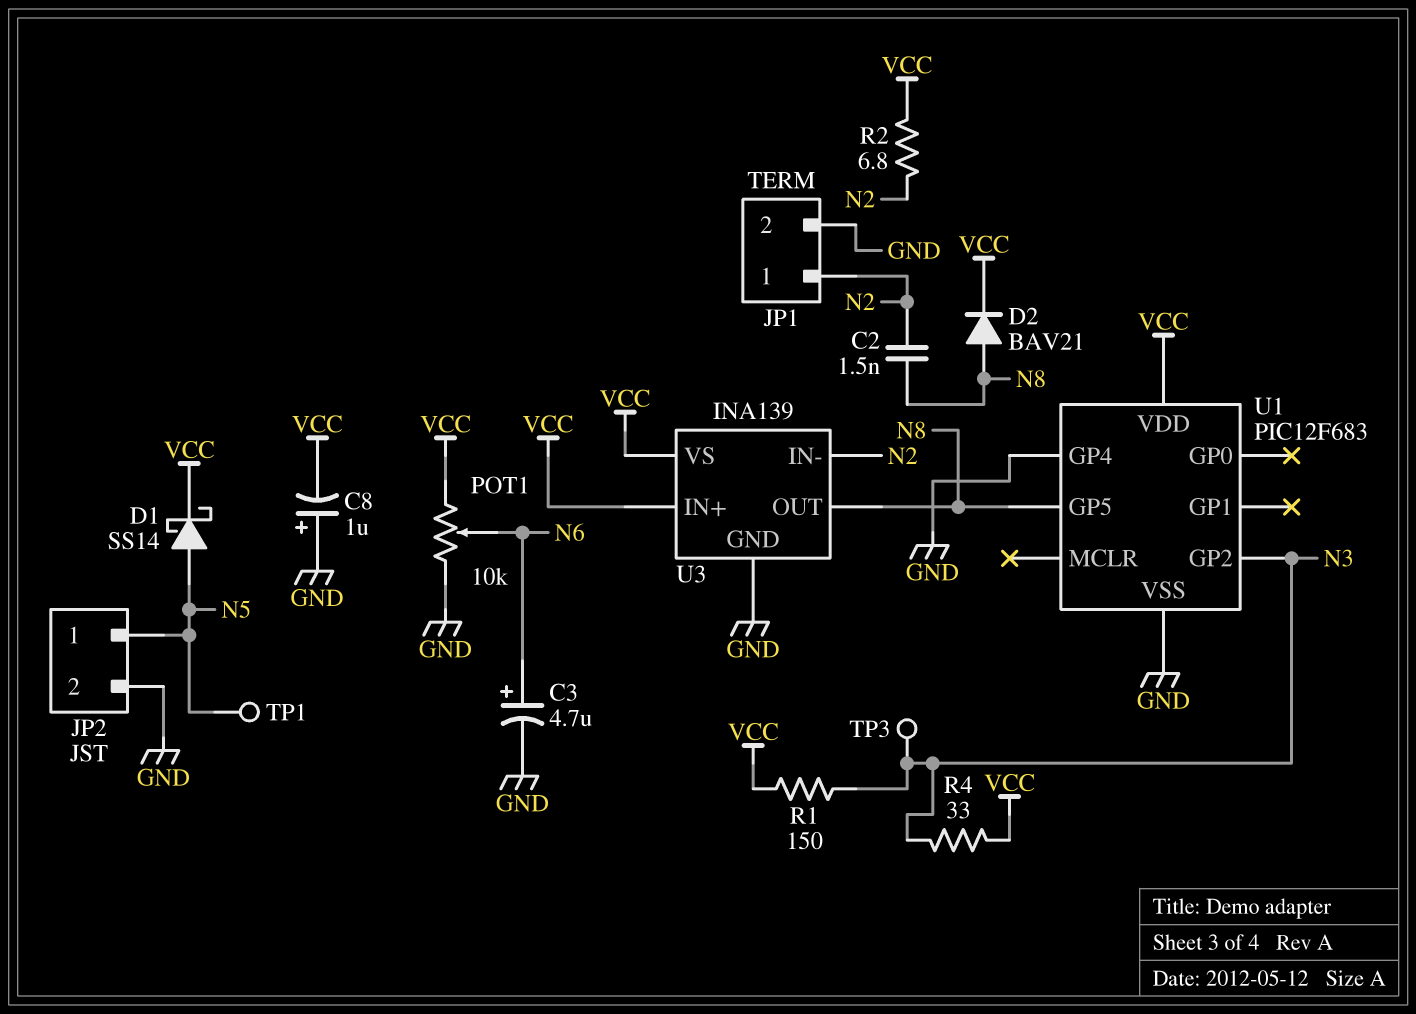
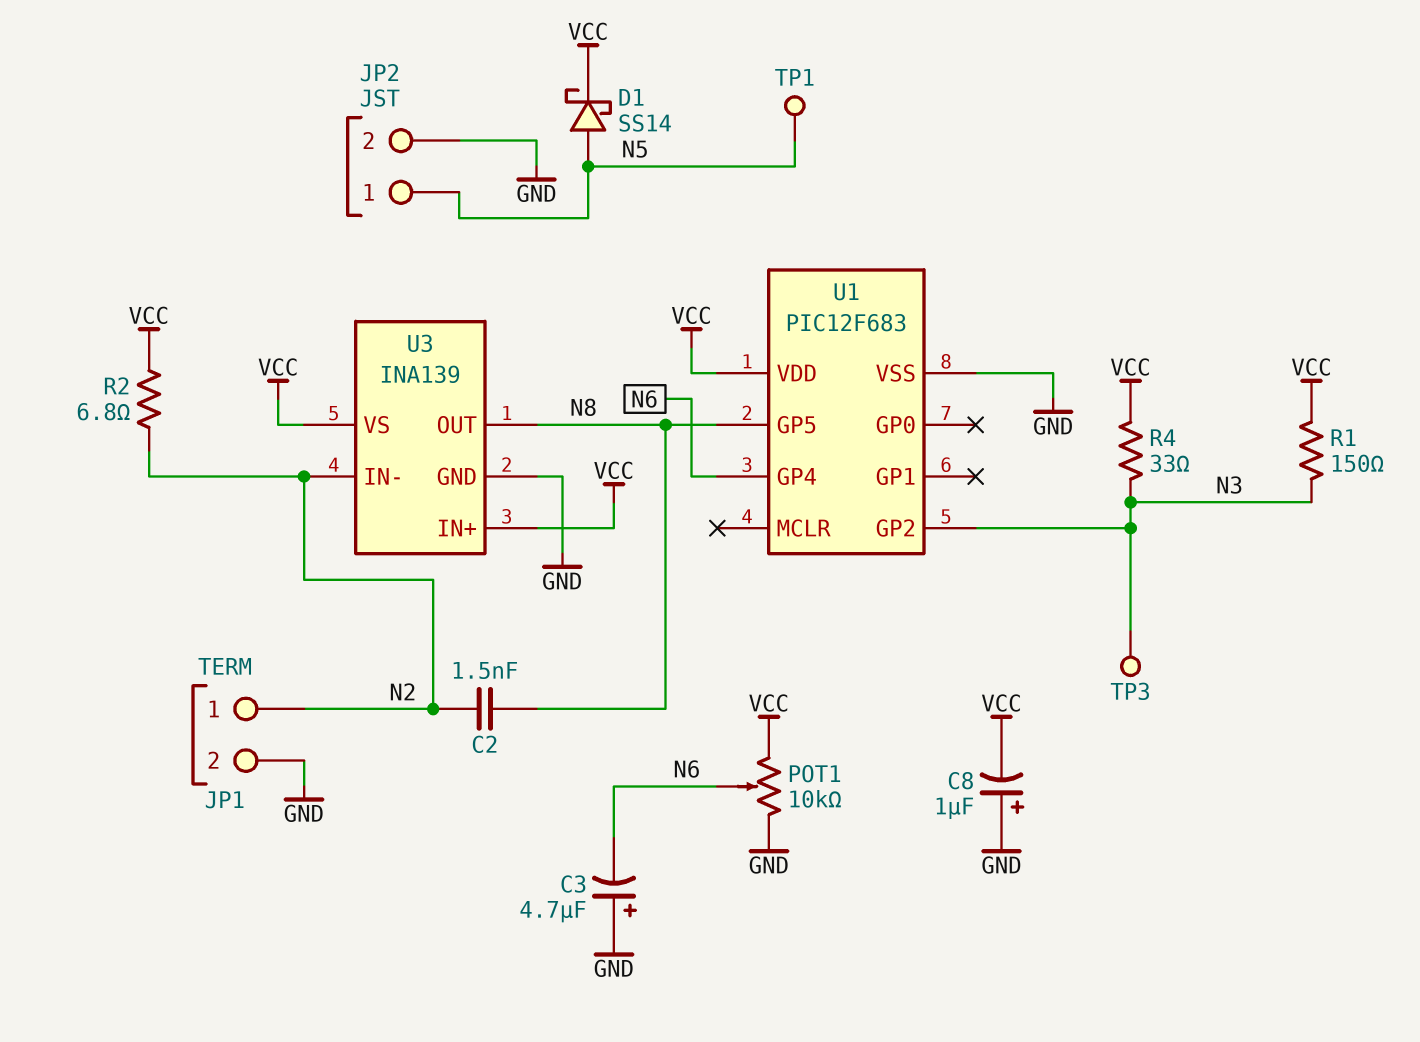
C3: 4.7uF (plus N6, minus GND) -> 4.7uF (plus GND, minus N6)
D2: diode BAV21 (A N8, K VCC) -> none
U1 pin GP4: GND -> N6

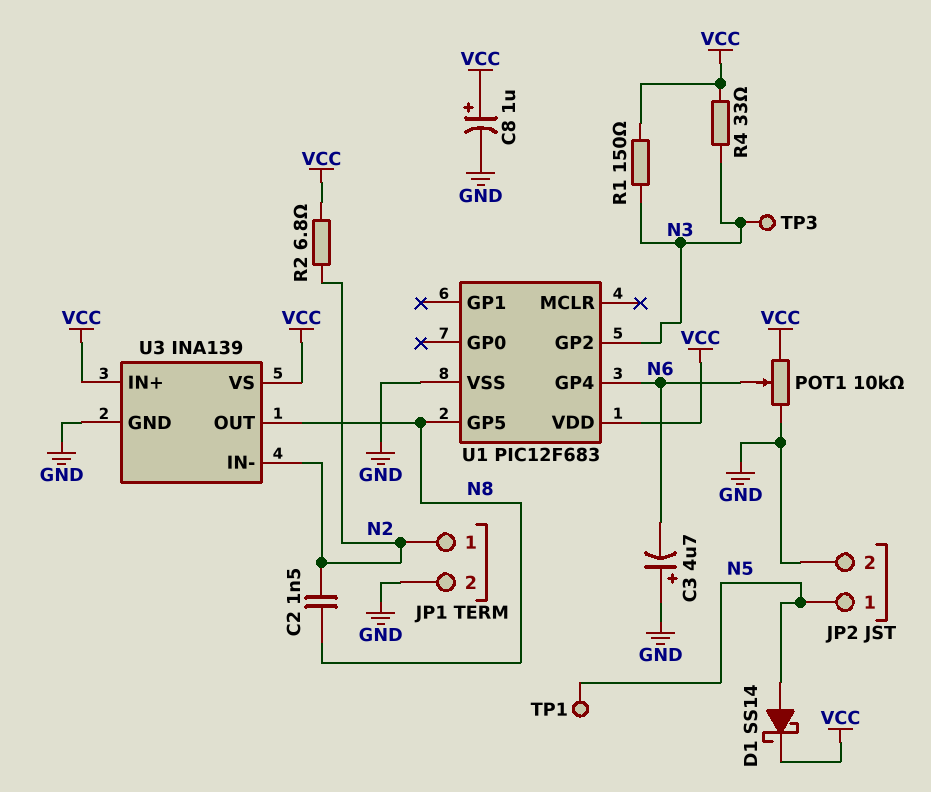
C8: 1uF (plus GND, minus VCC) -> 1uF (plus VCC, minus GND)

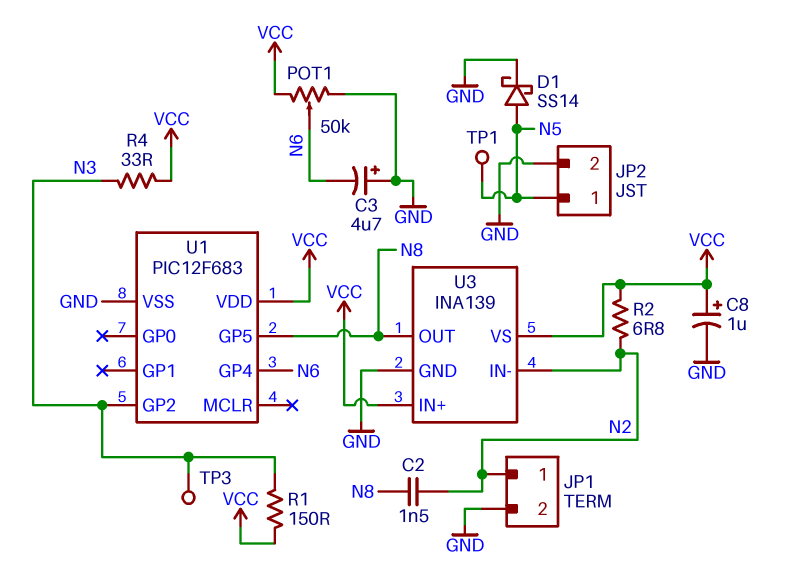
D1: schottky SS14 (A N5, K VCC) -> schottky SS14 (A N5, K GND)
POT1: 10k (GND, VCC, wiper N6) -> 50k (GND, VCC, wiper N6)

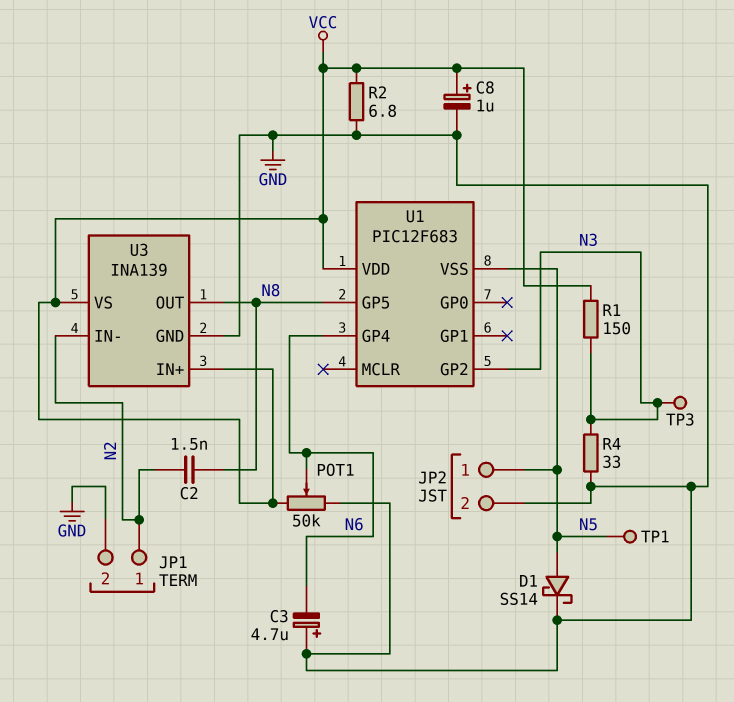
R2: 6.8 (N2, VCC) -> 6.8 (GND, VCC)
R4: 33 (N3, VCC) -> 33 (GND, N3)
U1 pin VSS: GND -> N5

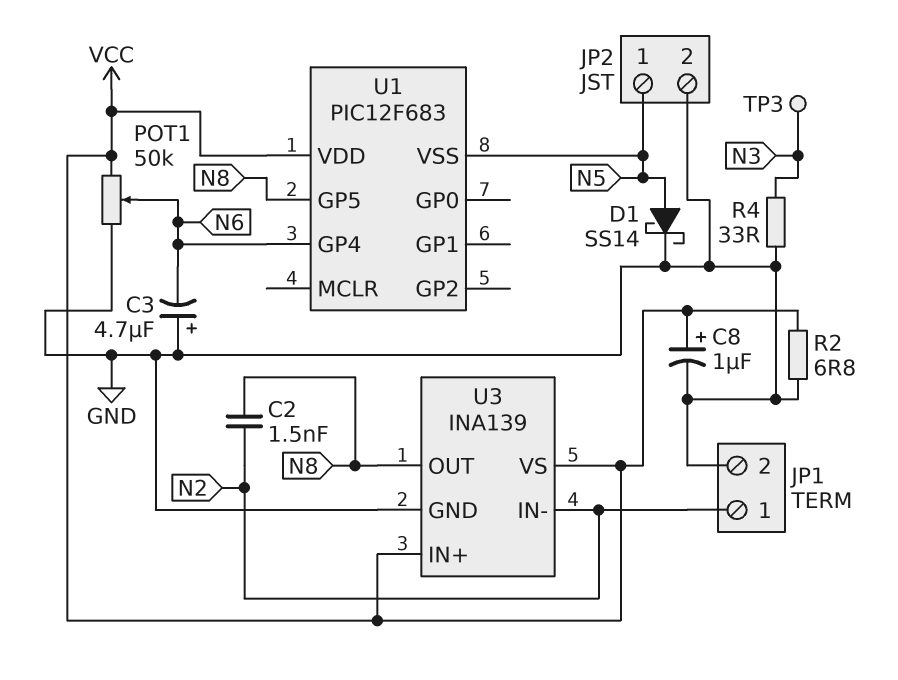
R1: 150 (N3, VCC) -> none
TP1: test point (N5) -> none
U1 pin GP2: N3 -> none

